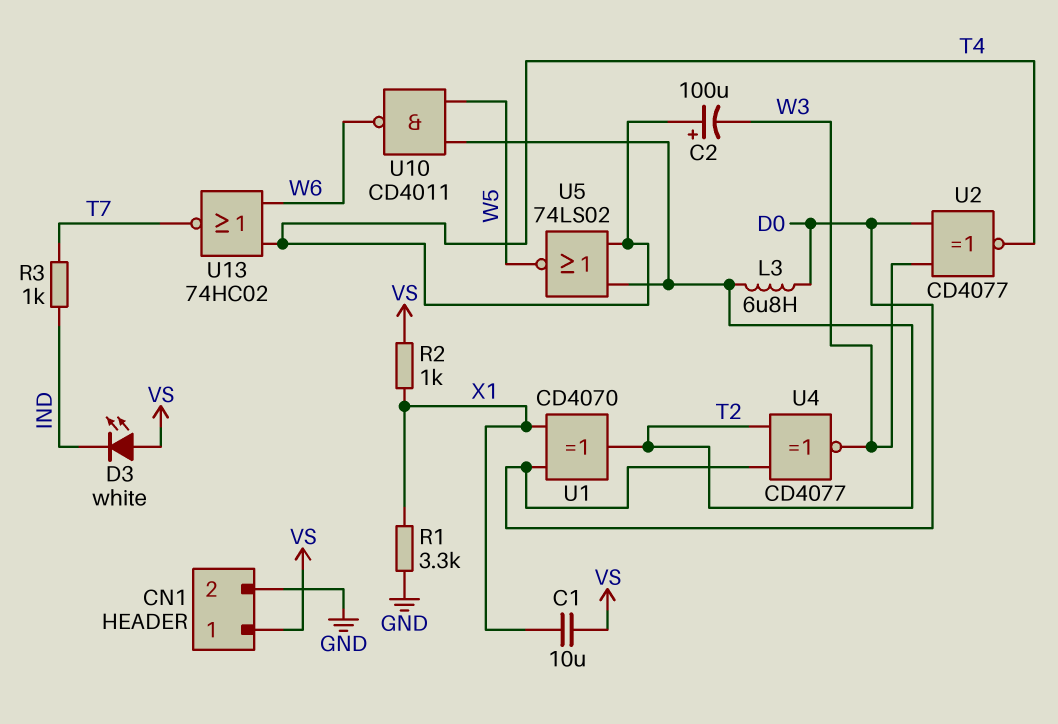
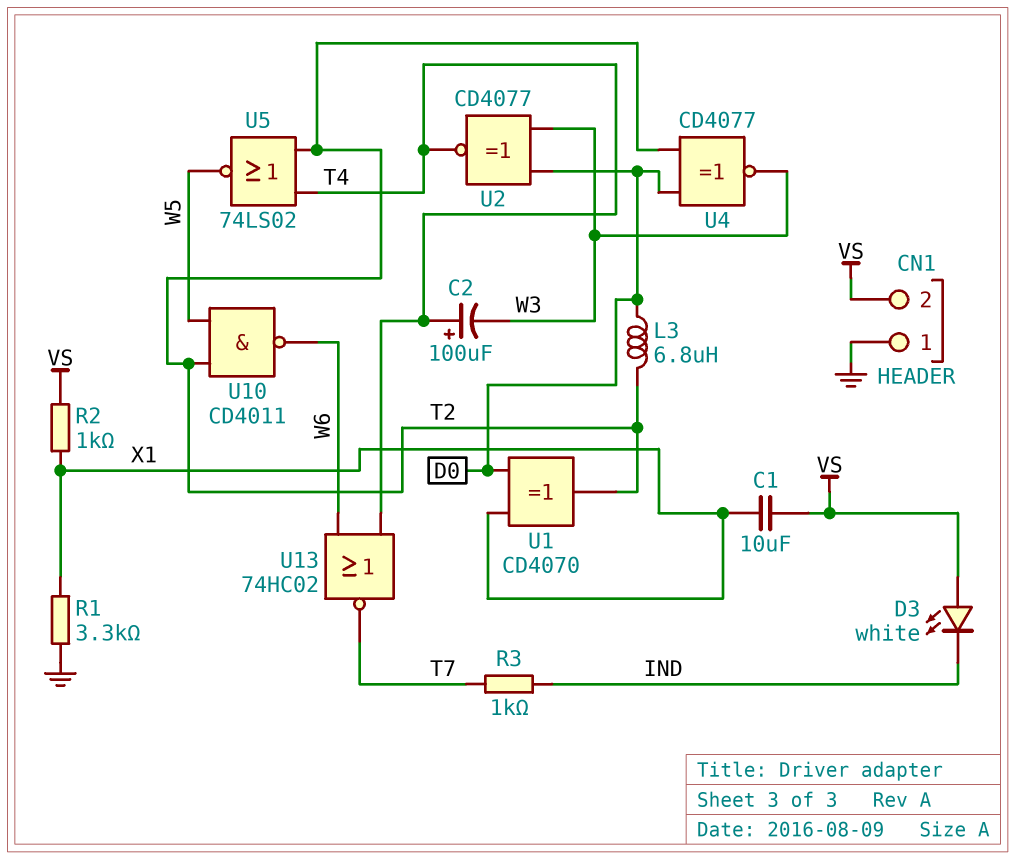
CN1 pin 1: VS -> GND
CN1 pin 2: GND -> VS

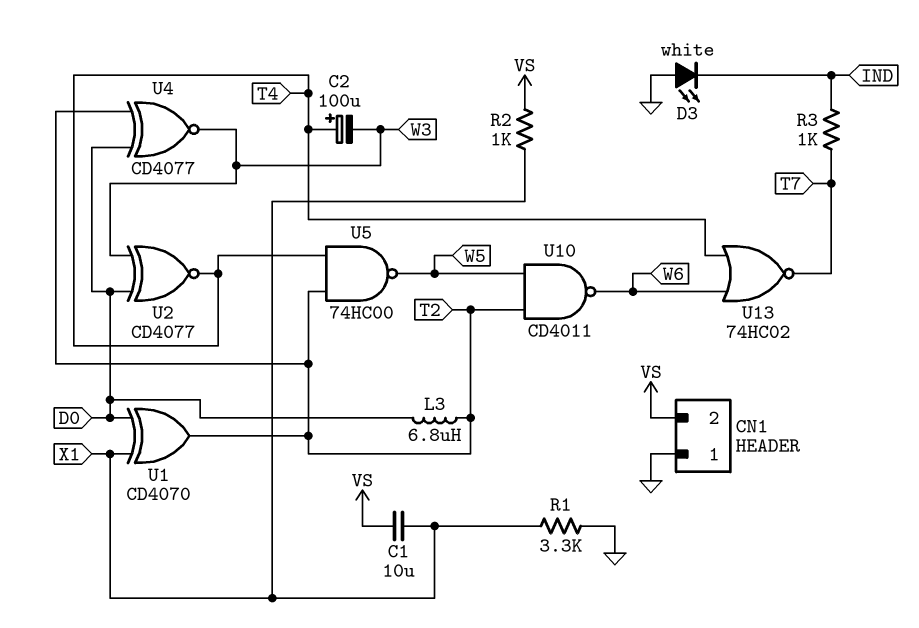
D3: LED white (A VS, K IND) -> LED white (A GND, K IND)
U5: NOR 74LS02 (in T2, in T4, out W5) -> NAND 74HC00 (in T2, in T4, out W5)

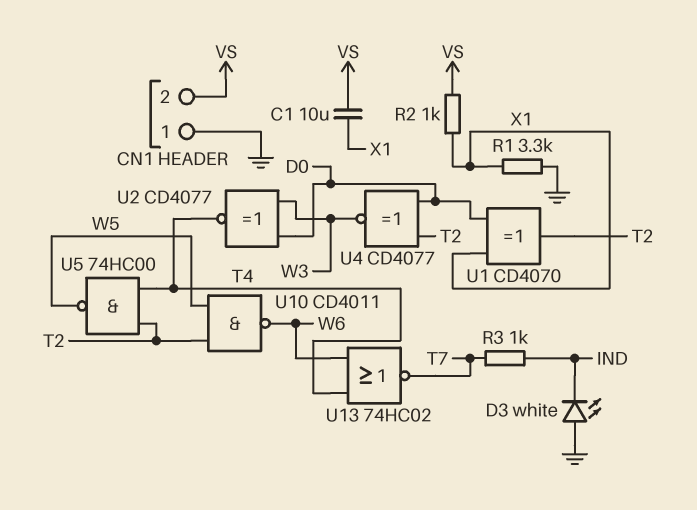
C2: 100uF (plus T4, minus W3) -> none
L3: 6.8uH (D0, T2) -> none

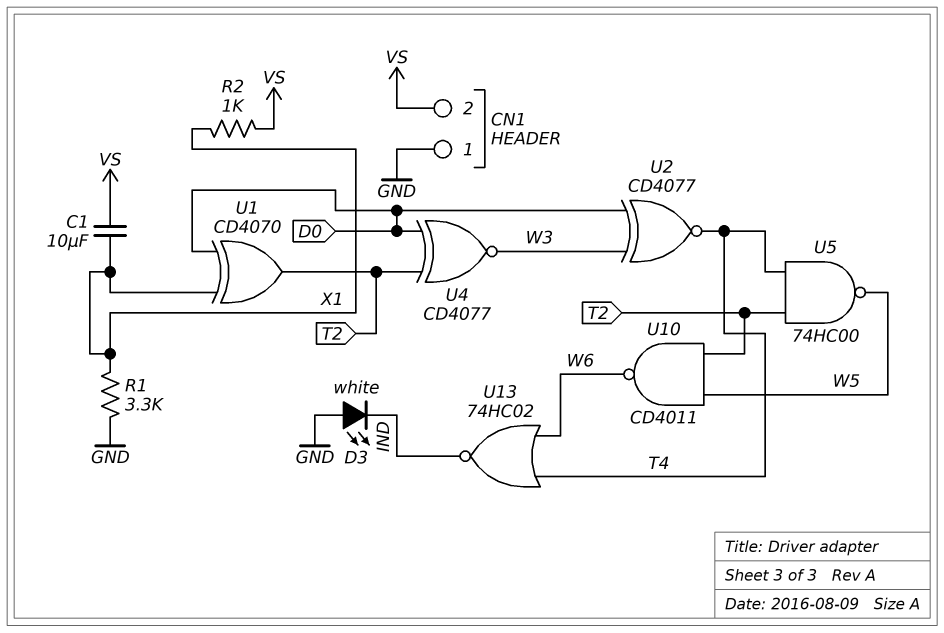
R3: 1k (IND, T7) -> none
U13: NOR 74HC02 (in T4, in W6, out T7) -> NOR 74HC02 (in T4, in W6, out IND)

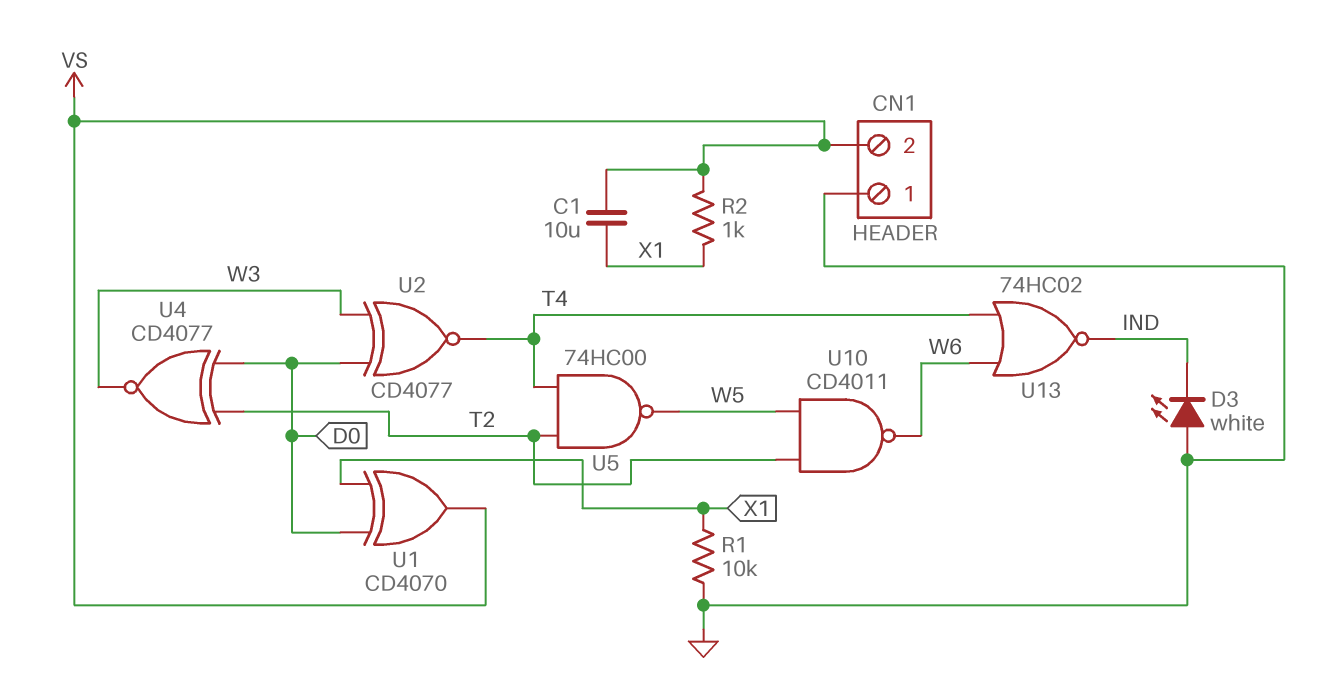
R1: 3.3k (GND, X1) -> 10k (GND, X1)
U1: XOR CD4070 (in D0, in X1, out T2) -> XOR CD4070 (in D0, in X1, out VS)

